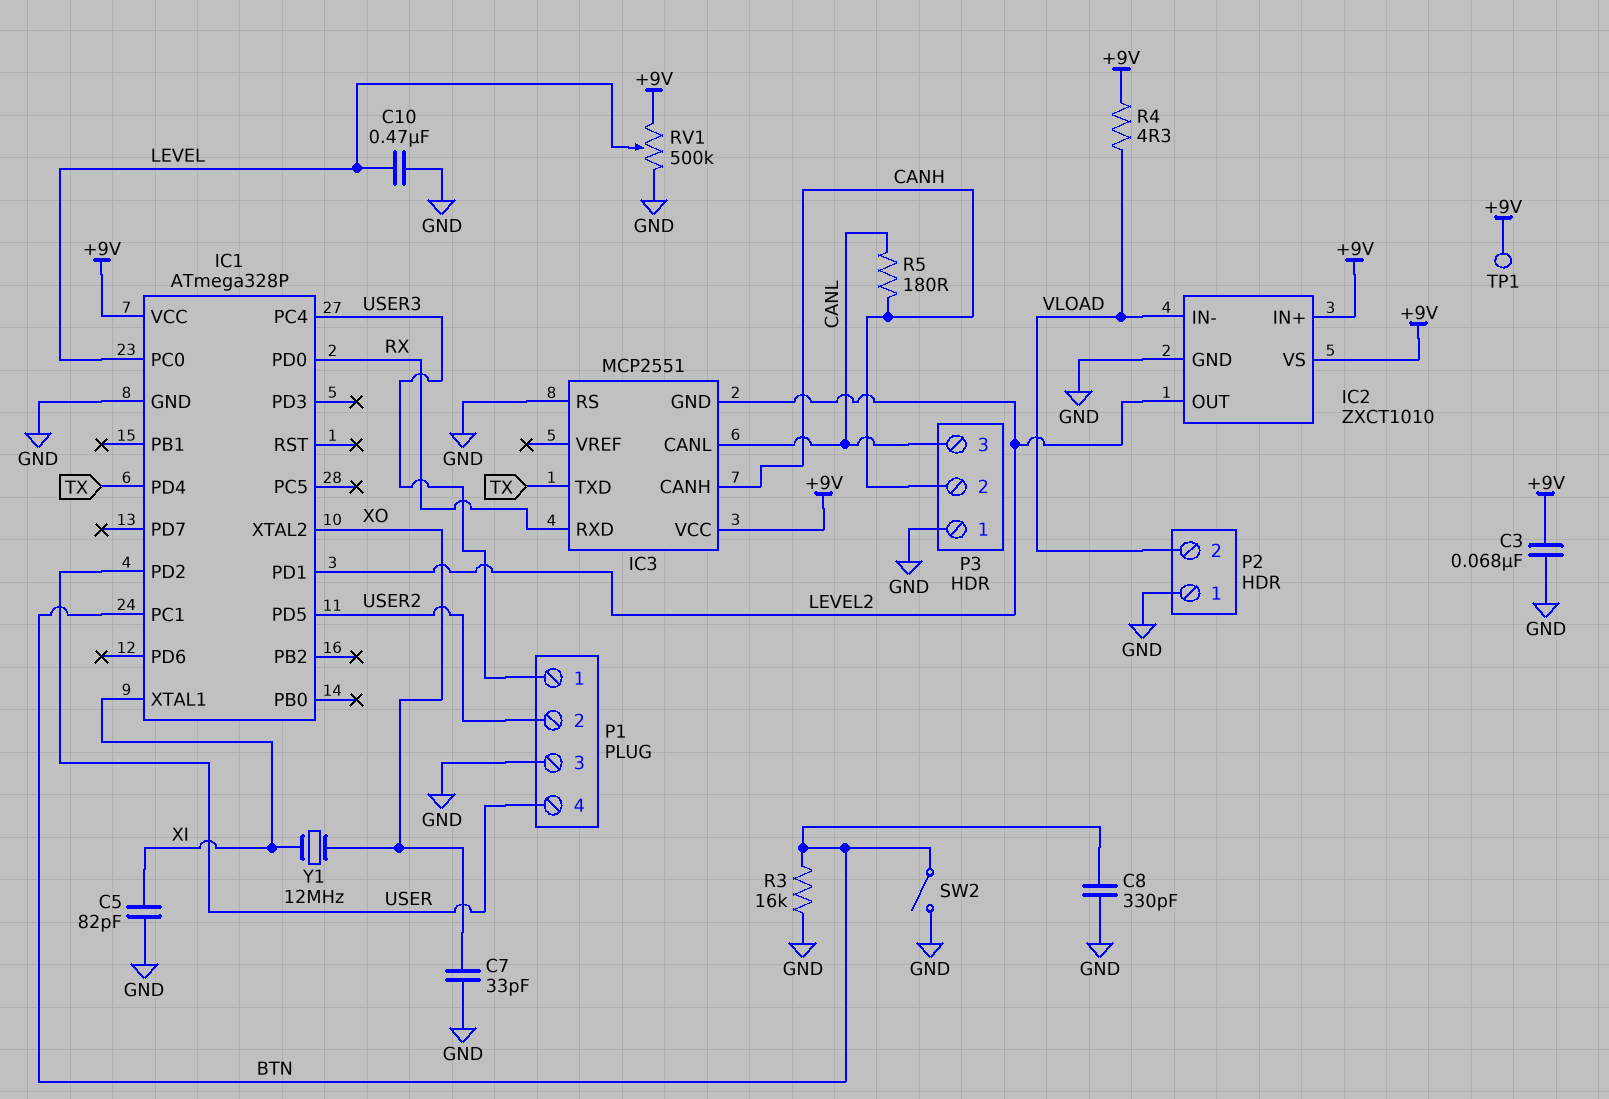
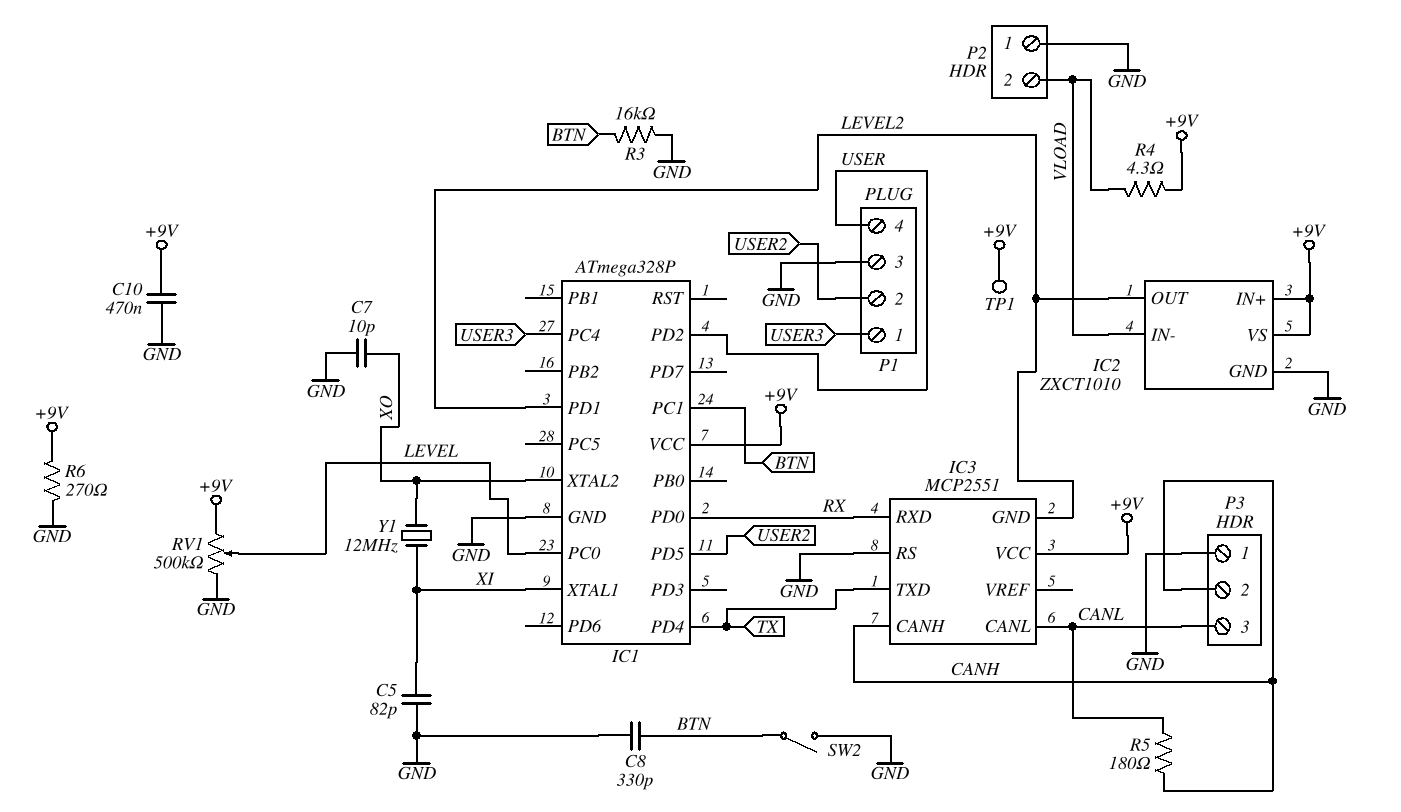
C3: 68nF (+9V, GND) -> none
C7: 33pF (GND, XO) -> 10pF (GND, XO)
C10: 470nF (GND, LEVEL) -> 470nF (+9V, GND)
R6: none -> 270 (+9V, GND)

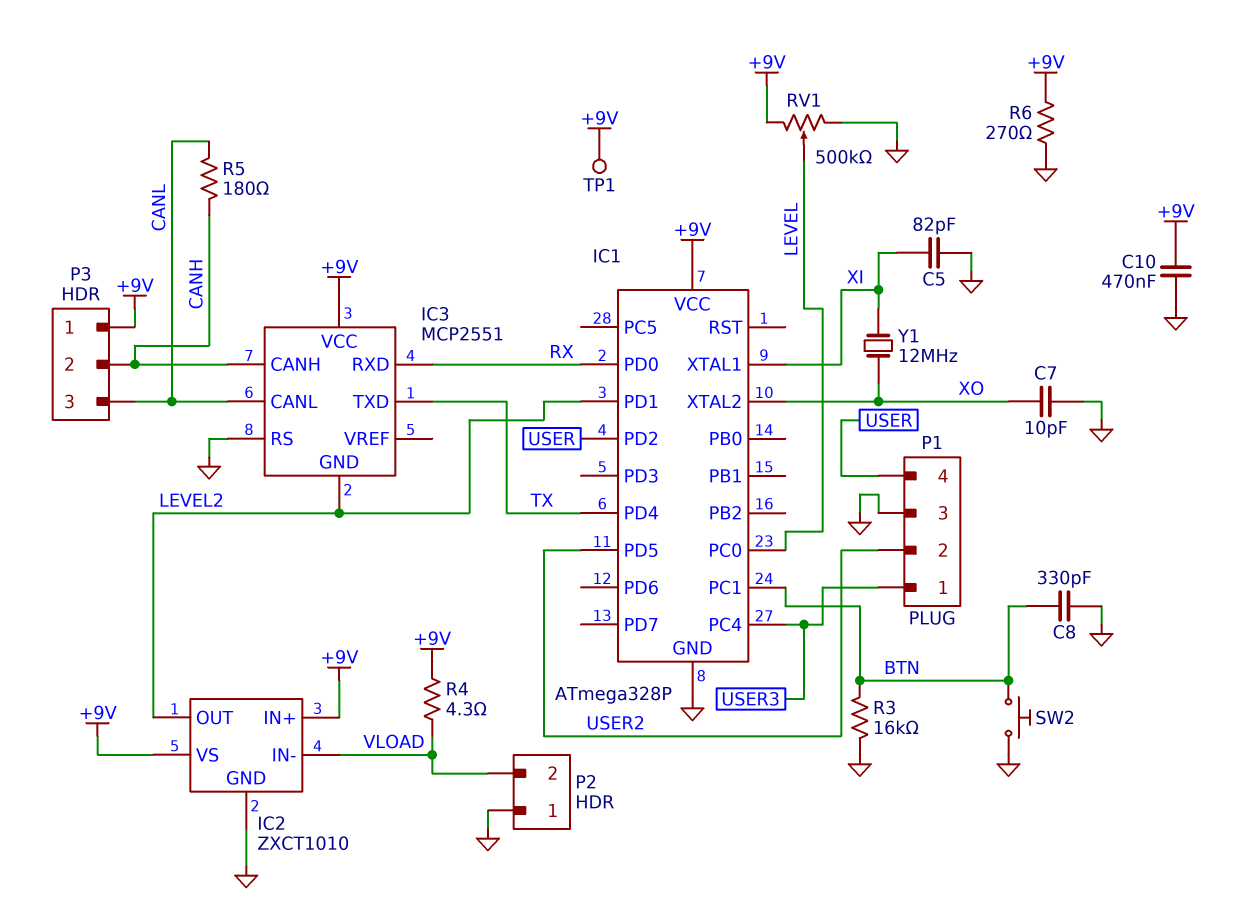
P3 pin 1: GND -> +9V
SW2: switch (BTN, GND) -> button (BTN, GND)

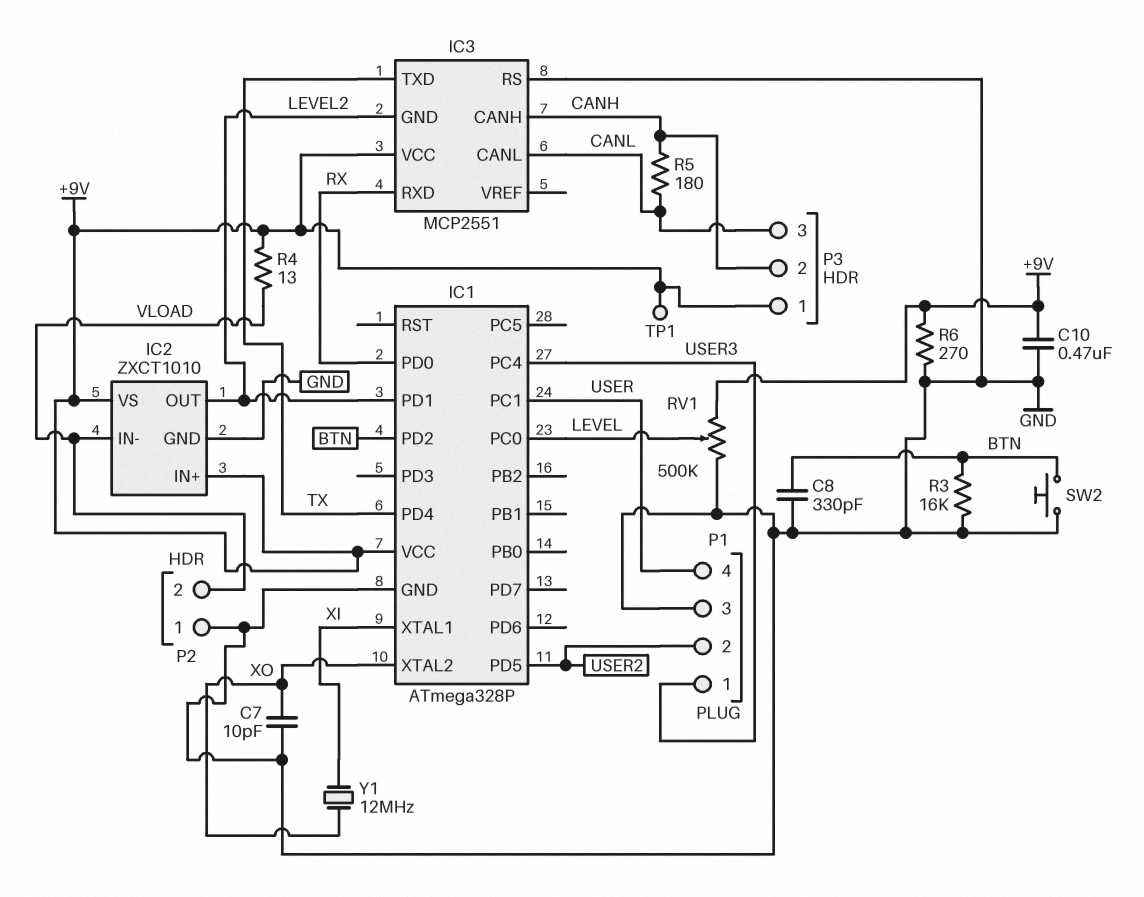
C5: 82pF (GND, XI) -> none
IC1 pin PC1: BTN -> USER
IC1 pin PD2: USER -> BTN
R4: 4.3 (+9V, VLOAD) -> 13 (+9V, VLOAD)

